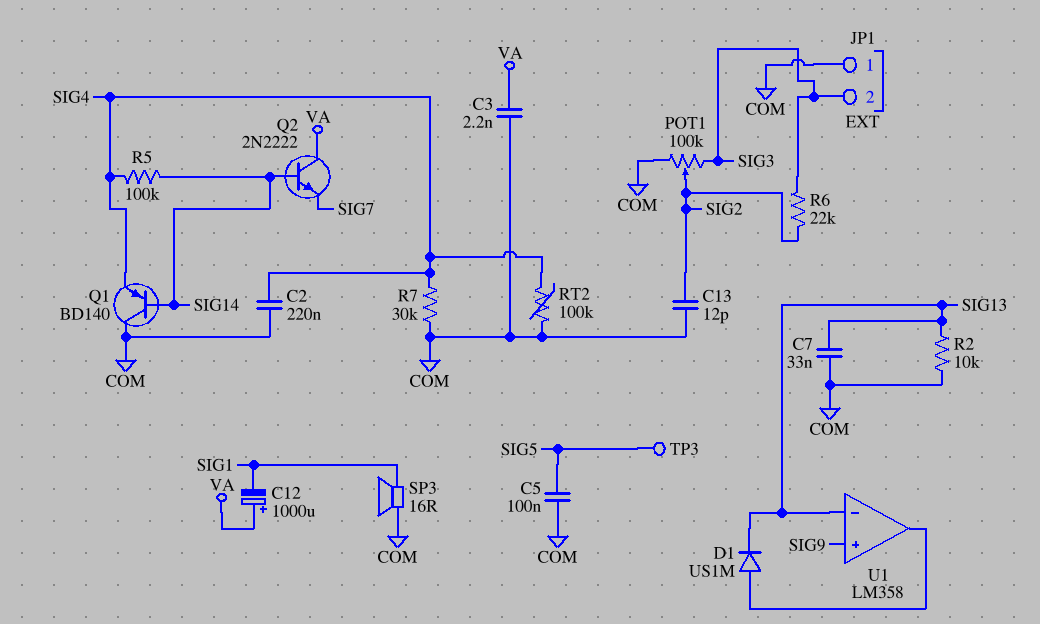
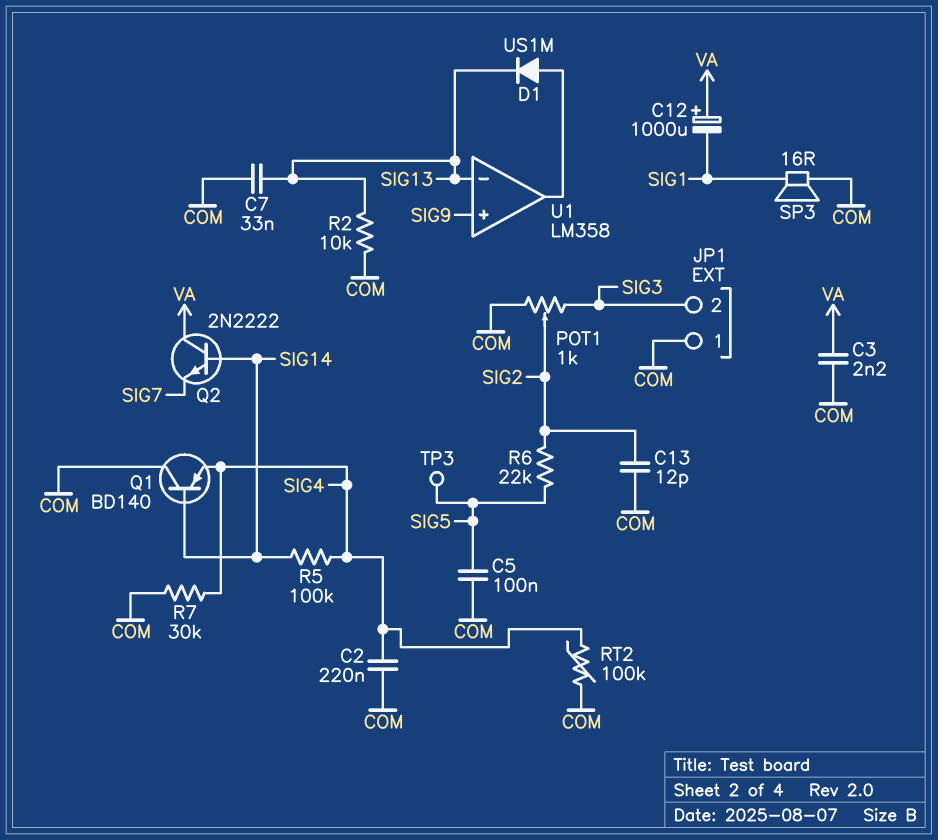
POT1: 100k (COM, SIG3, wiper SIG2) -> 1k (COM, SIG3, wiper SIG2)
R6: 22k (SIG2, SIG3) -> 22k (SIG2, SIG5)

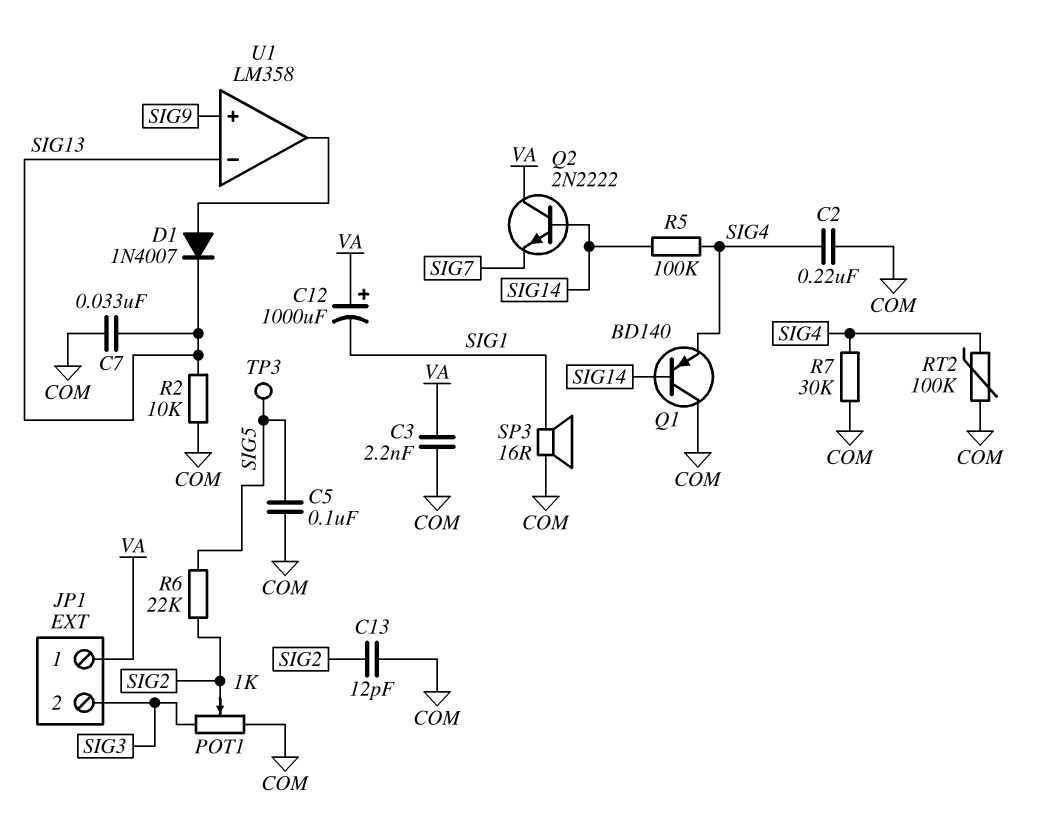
D1: diode US1M (A U1/out, K SIG13) -> diode 1N4007 (A U1/out, K SIG13)
JP1 pin 1: COM -> VA

